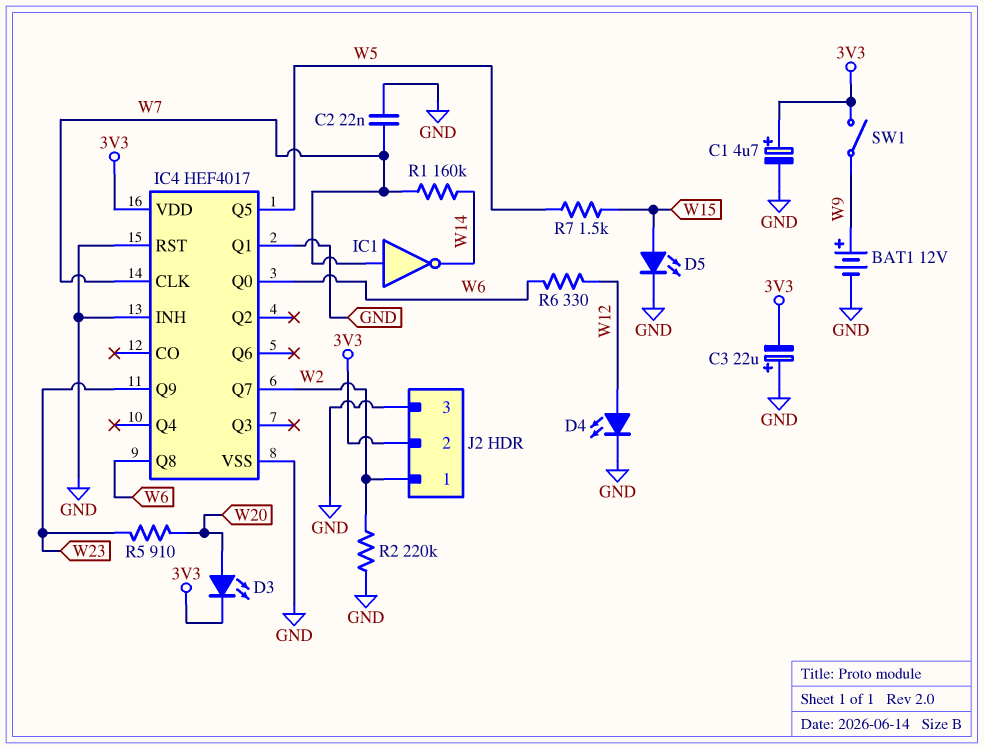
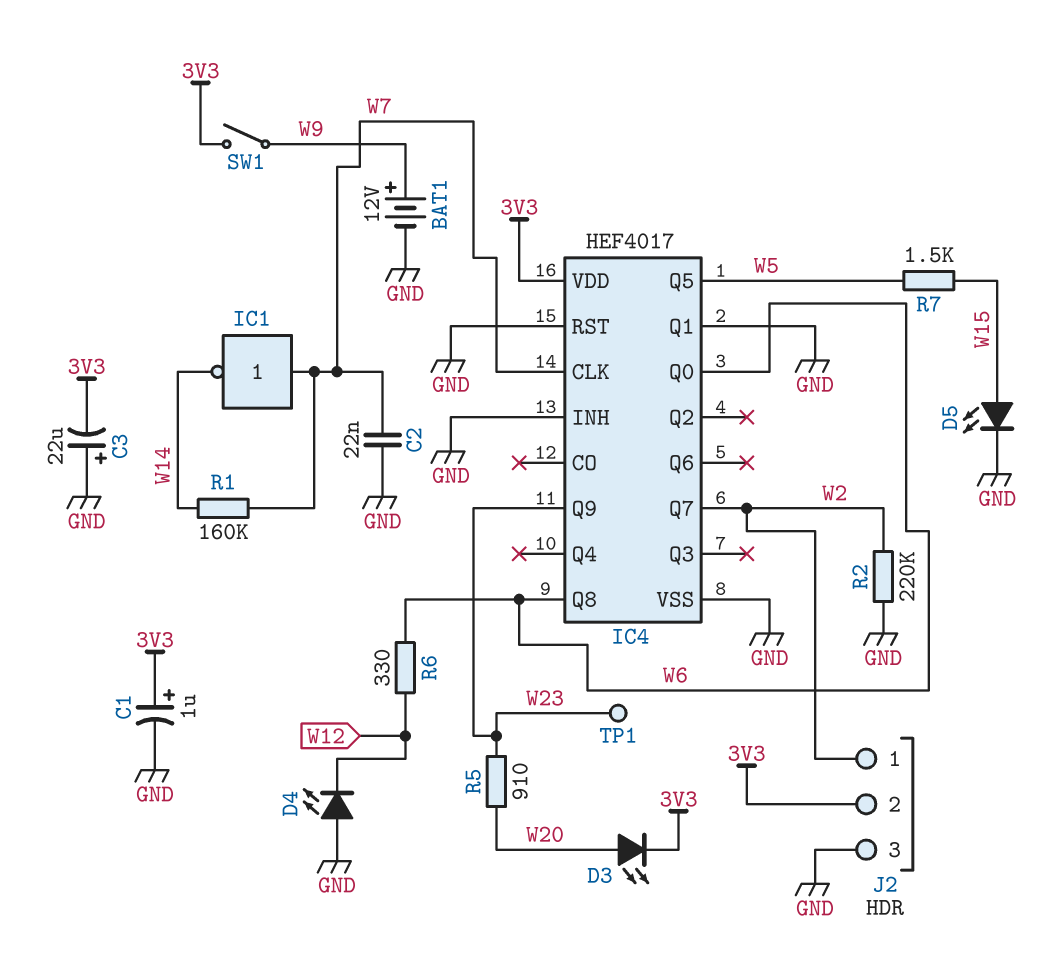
C1: 4.7uF (plus 3V3, minus GND) -> 1uF (plus 3V3, minus GND)
D4: LED (A W12, K GND) -> LED (A GND, K W12)
TP1: none -> test point (W23)

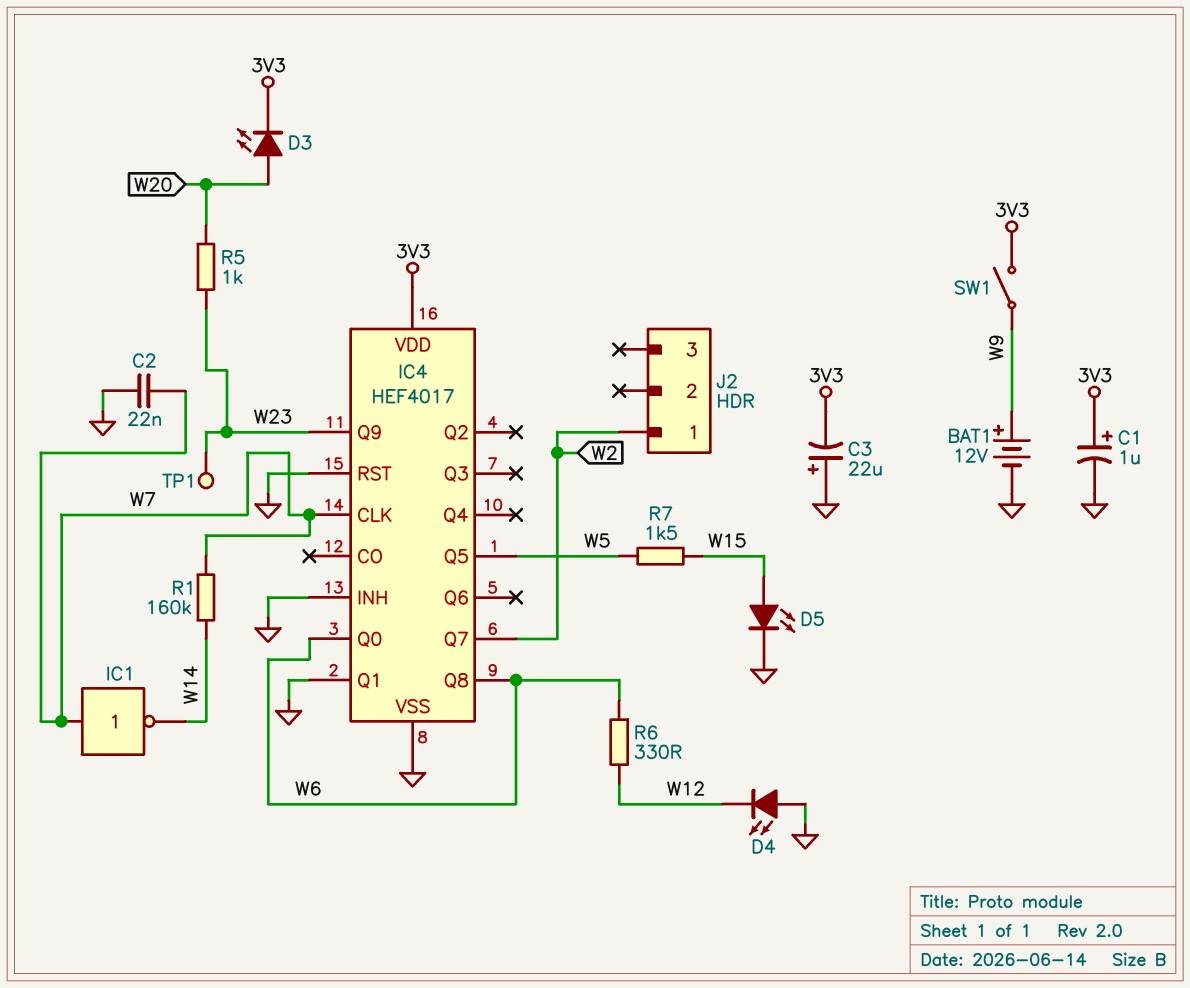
J2 pin 2: 3V3 -> none
J2 pin 3: GND -> none
R2: 220k (GND, W2) -> none
R5: 910 (W20, W23) -> 1k (W20, W23)

